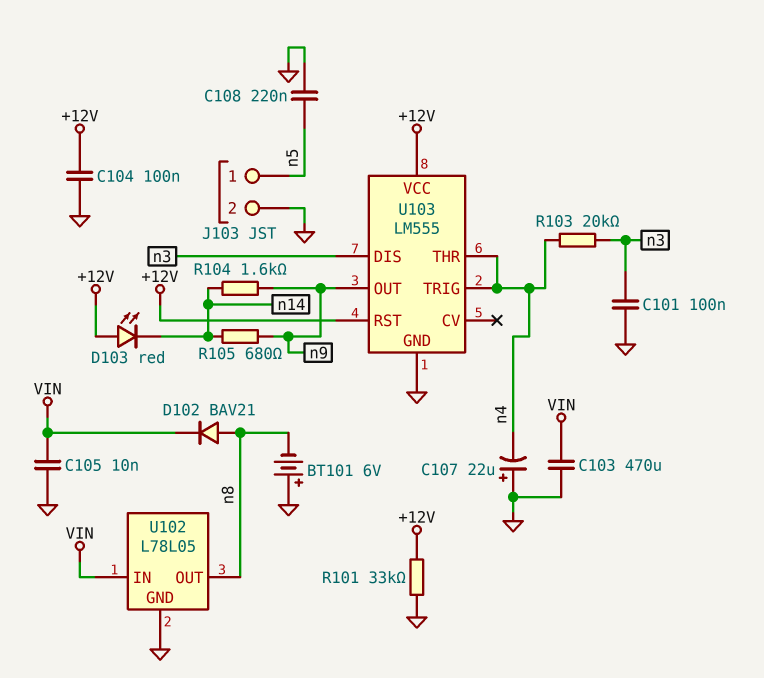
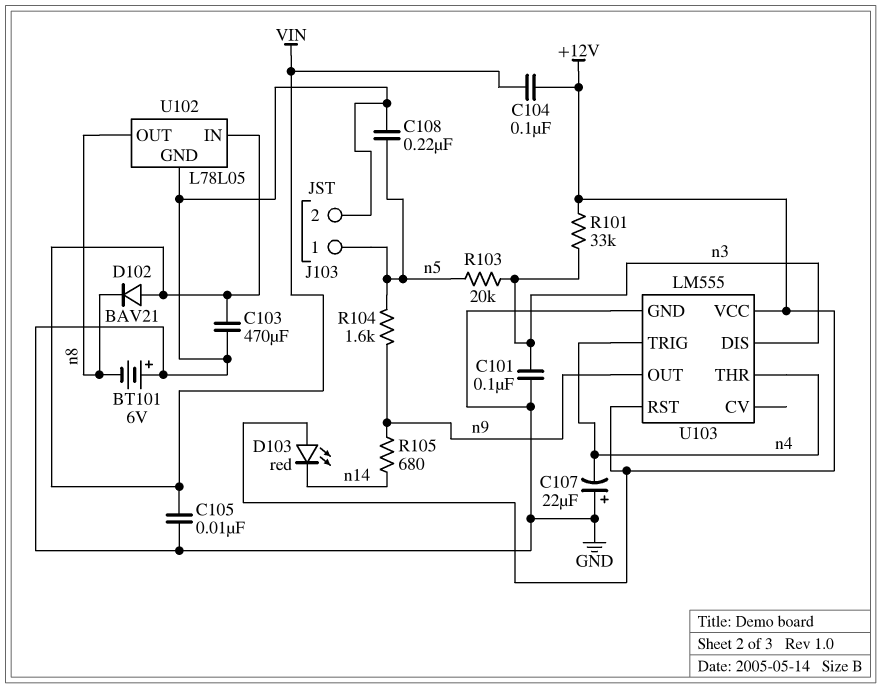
C104: 100nF (+12V, GND) -> 100nF (+12V, VIN)
D102: diode BAV21 (A n8, K VIN) -> diode BAV21 (A VIN, K n8)
R101: 33k (+12V, GND) -> 33k (+12V, n3)
R103: 20k (n3, n4) -> 20k (n3, n5)
R104: 1.6k (n9, n14) -> 1.6k (n5, n9)

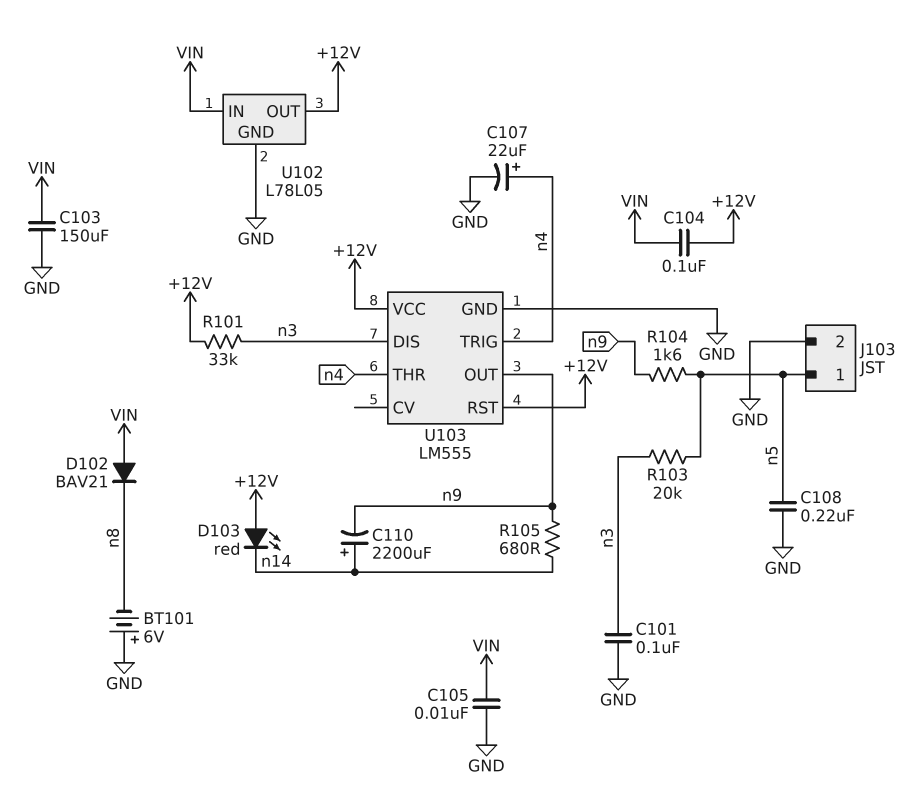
C103: 470uF (GND, VIN) -> 150uF (GND, VIN)
C107: 22uF (plus GND, minus n4) -> 22uF (plus n4, minus GND)
C110: none -> 2200uF (plus n14, minus n9)
U102 pin OUT: n8 -> +12V

